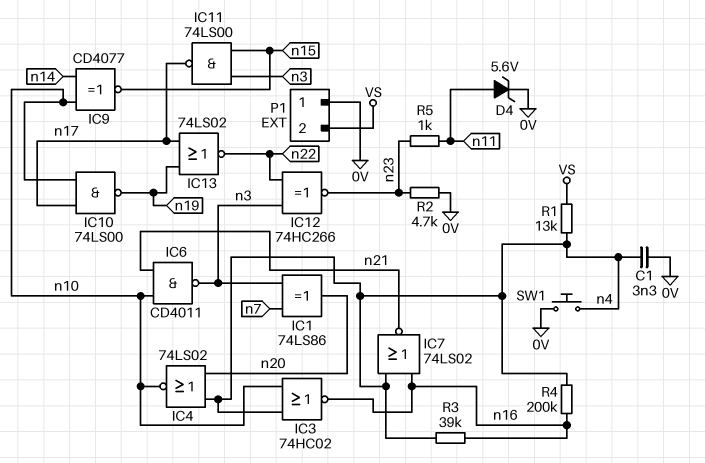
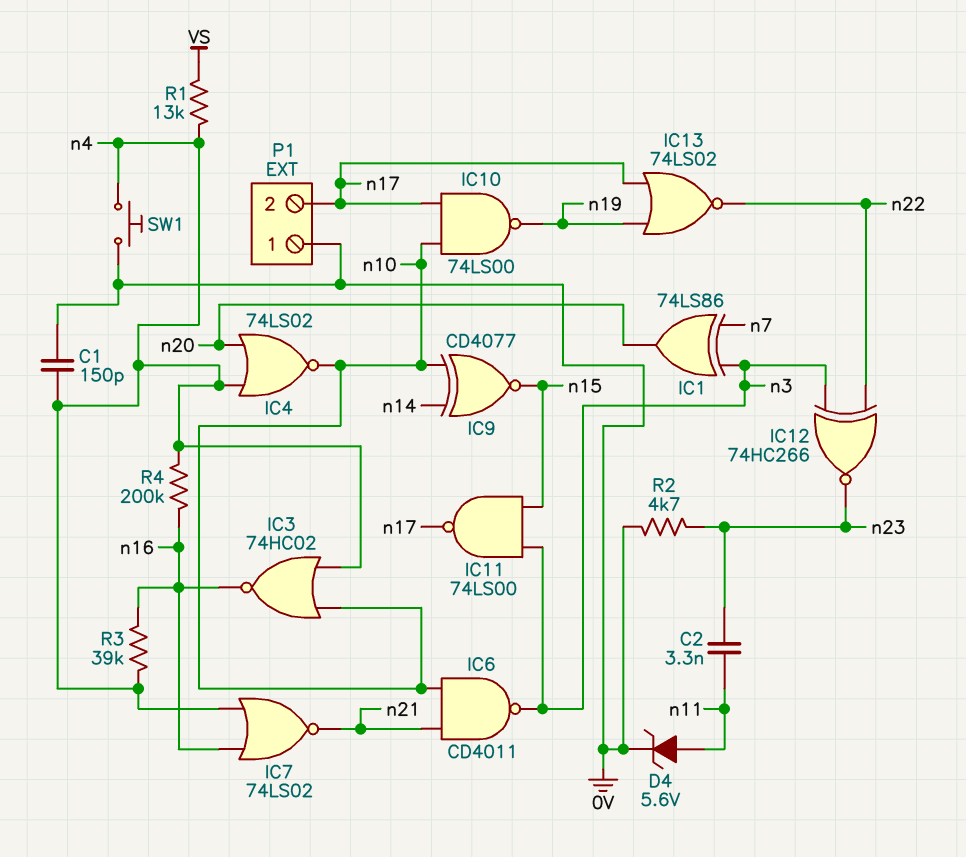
C1: 3.3nF (0V, n4) -> 150pF (0V, n4)
C2: none -> 3.3nF (n11, n23)
P1 pin 2: VS -> n17
R5: 1k (n11, n23) -> none

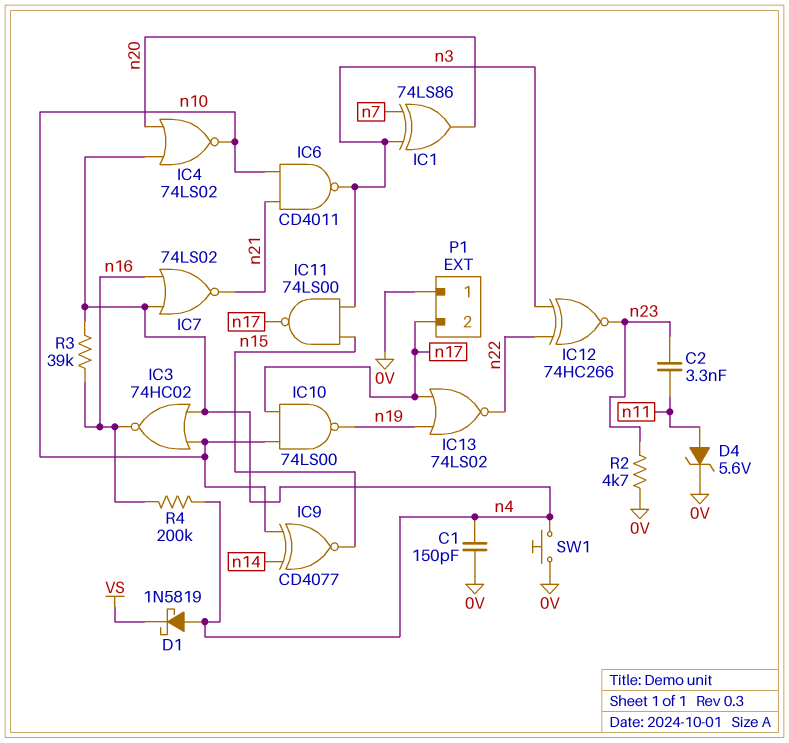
D1: none -> schottky 1N5819 (A n4, K VS)
R1: 13k (VS, n4) -> none

